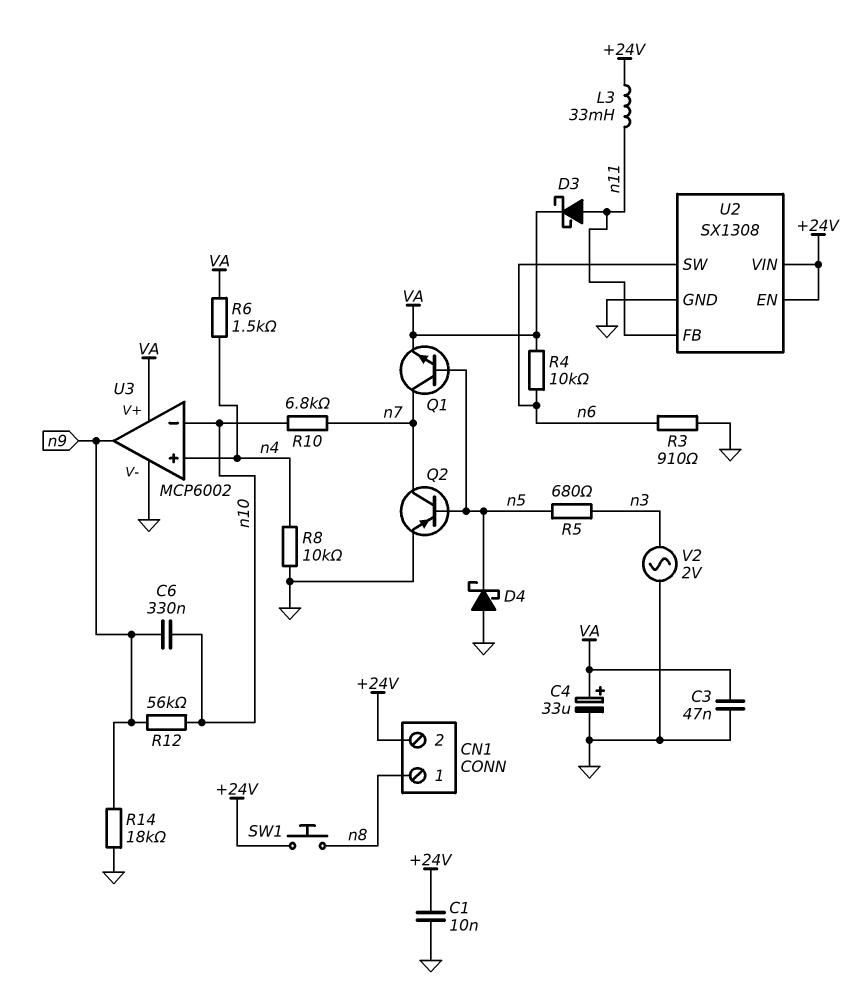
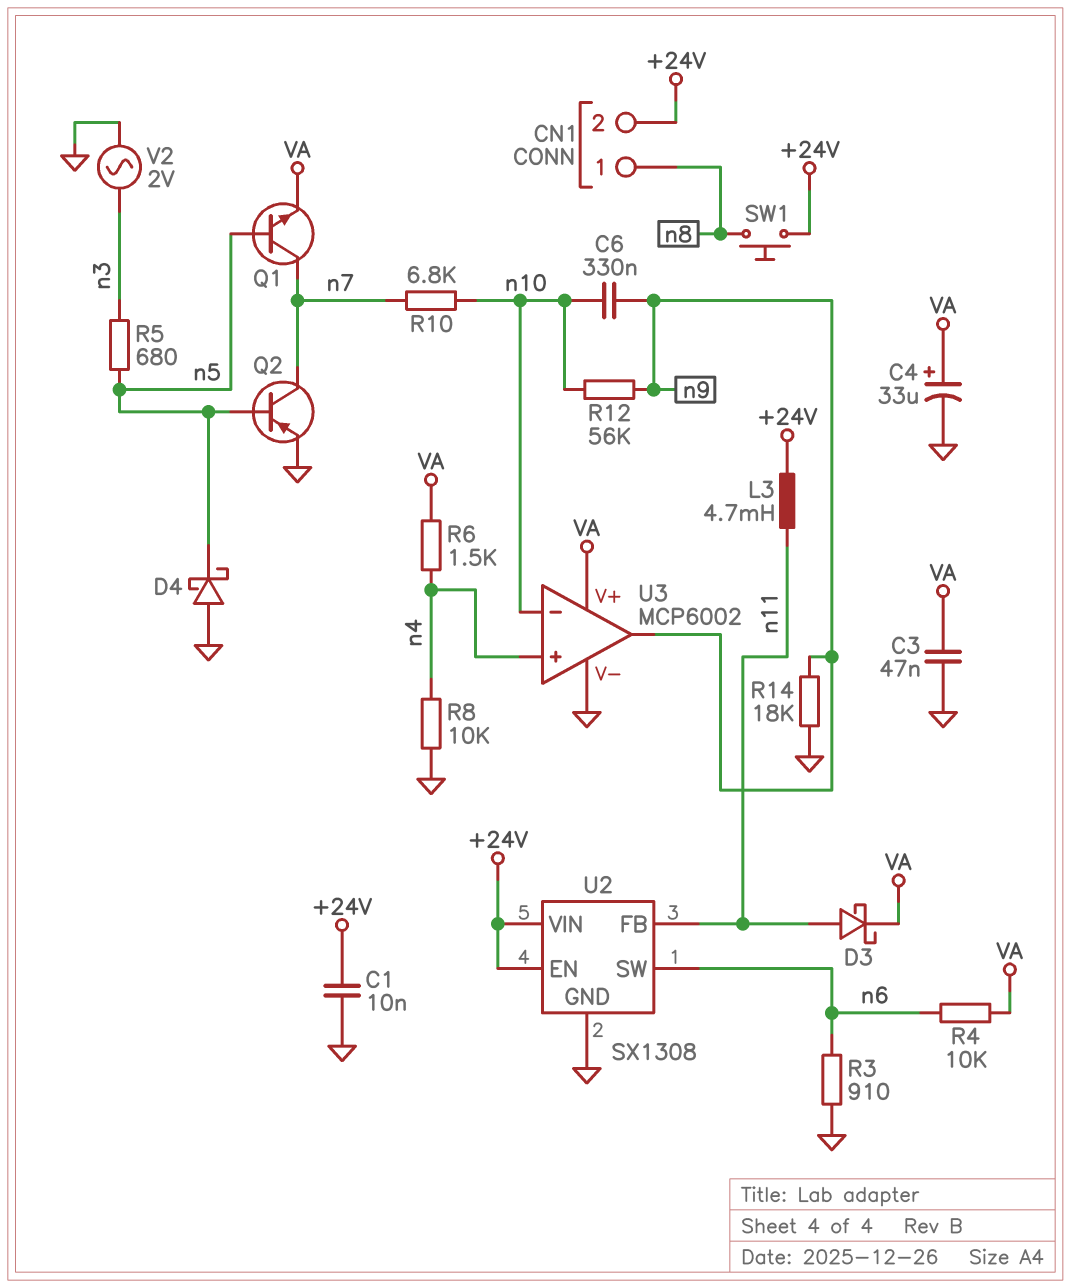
L3: 33mH (+24V, n11) -> 4.7mH (+24V, n11)

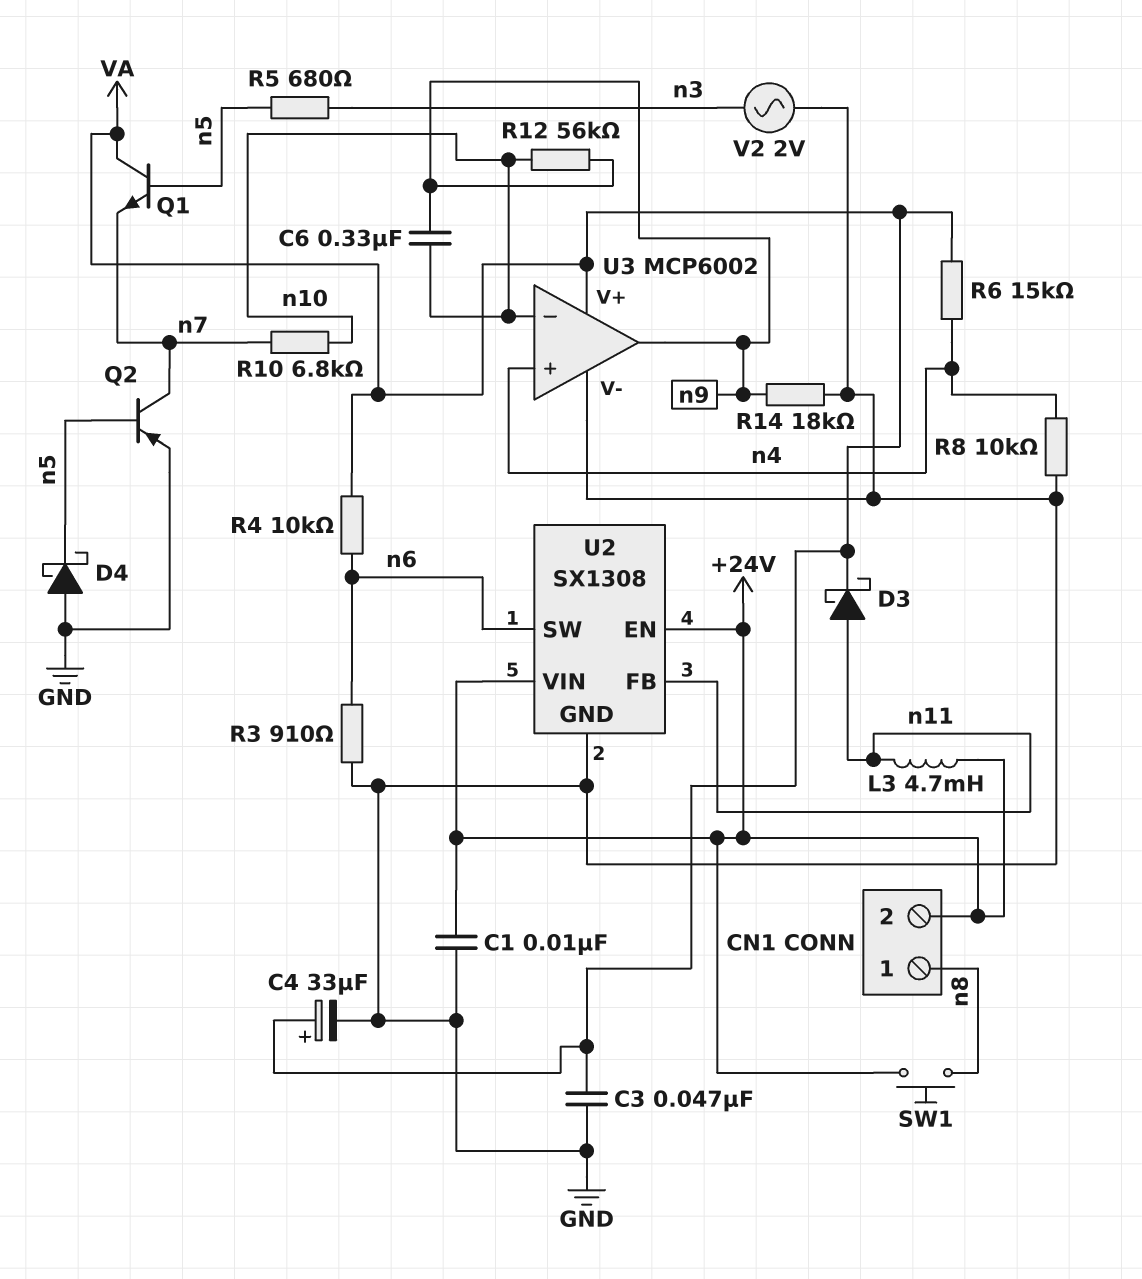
Q1: NPN (B n5, C n7, E VA) -> NPN (B n5, C VA, E n7)
R6: 1.5k (VA, n4) -> 15k (VA, n4)

